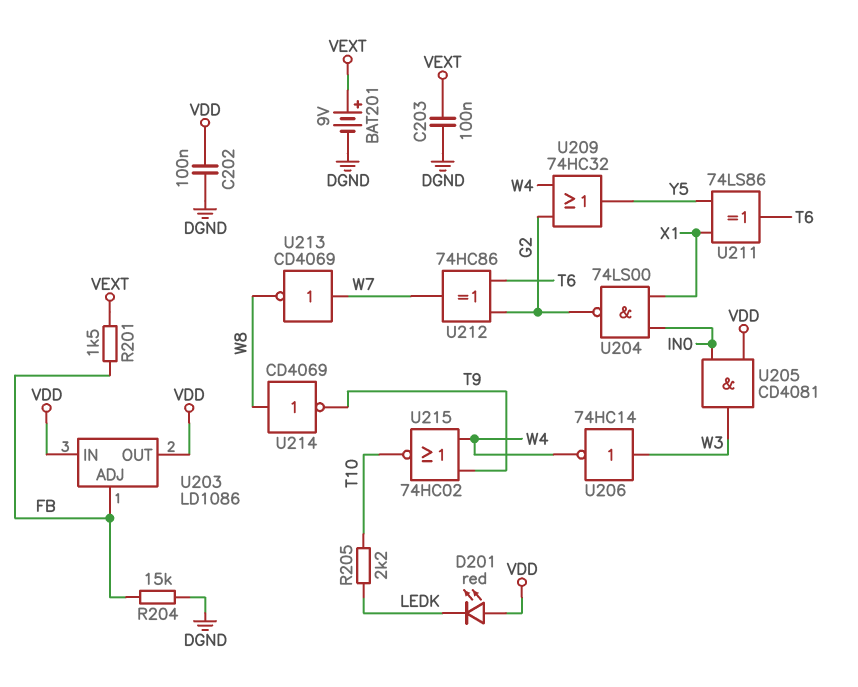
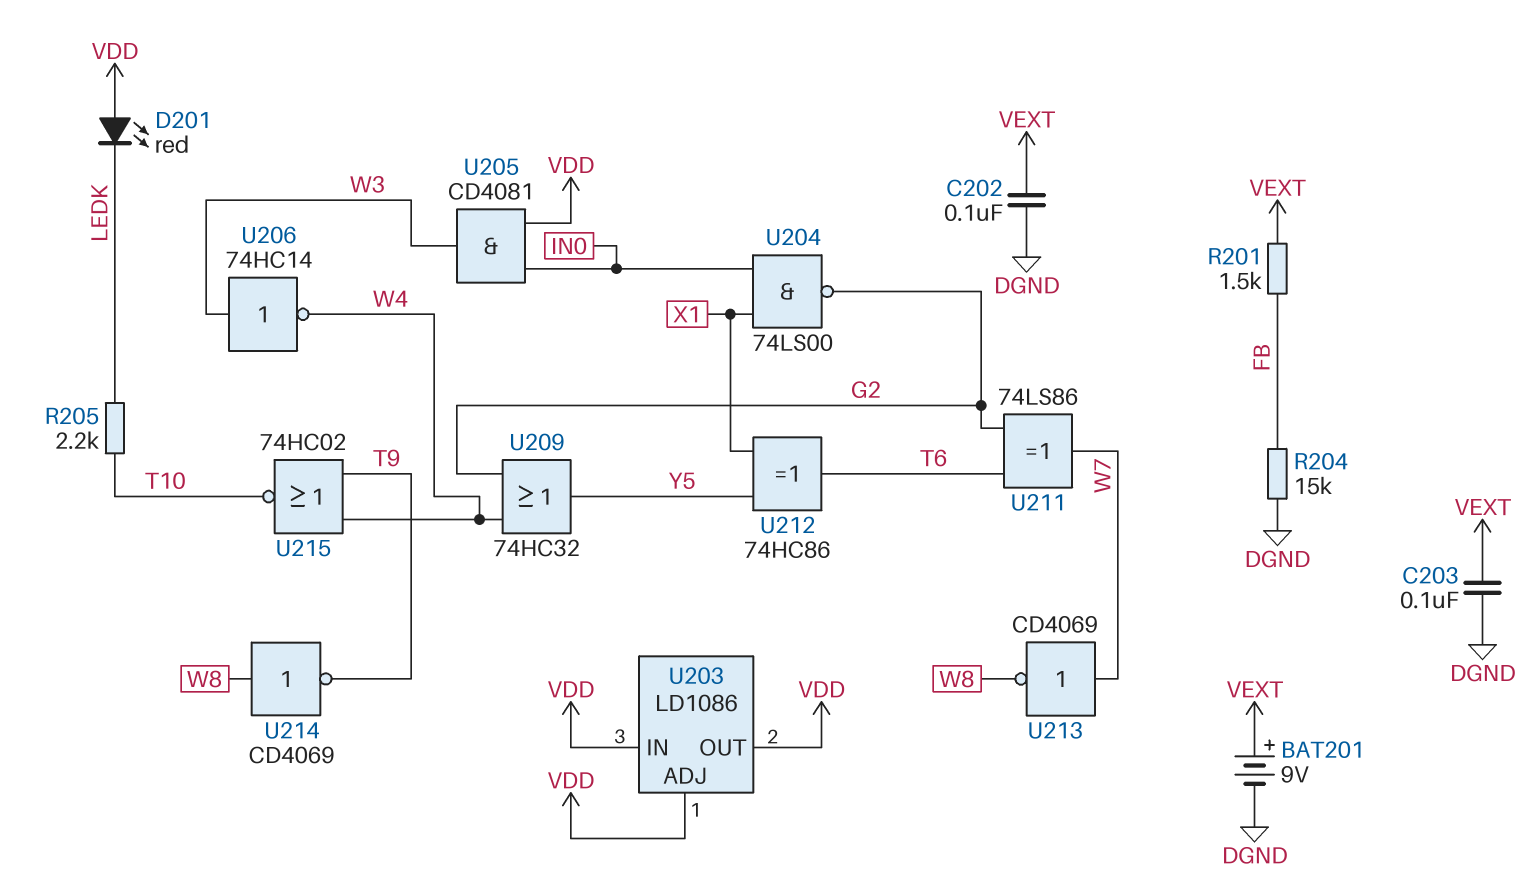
C202: 100nF (DGND, VDD) -> 100nF (DGND, VEXT)
U203 pin ADJ: FB -> VDD
U211: XOR 74LS86 (in X1, in Y5, out T6) -> XOR 74LS86 (in G2, in T6, out W7)
U212: XOR 74HC86 (in G2, in T6, out W7) -> XOR 74HC86 (in X1, in Y5, out T6)

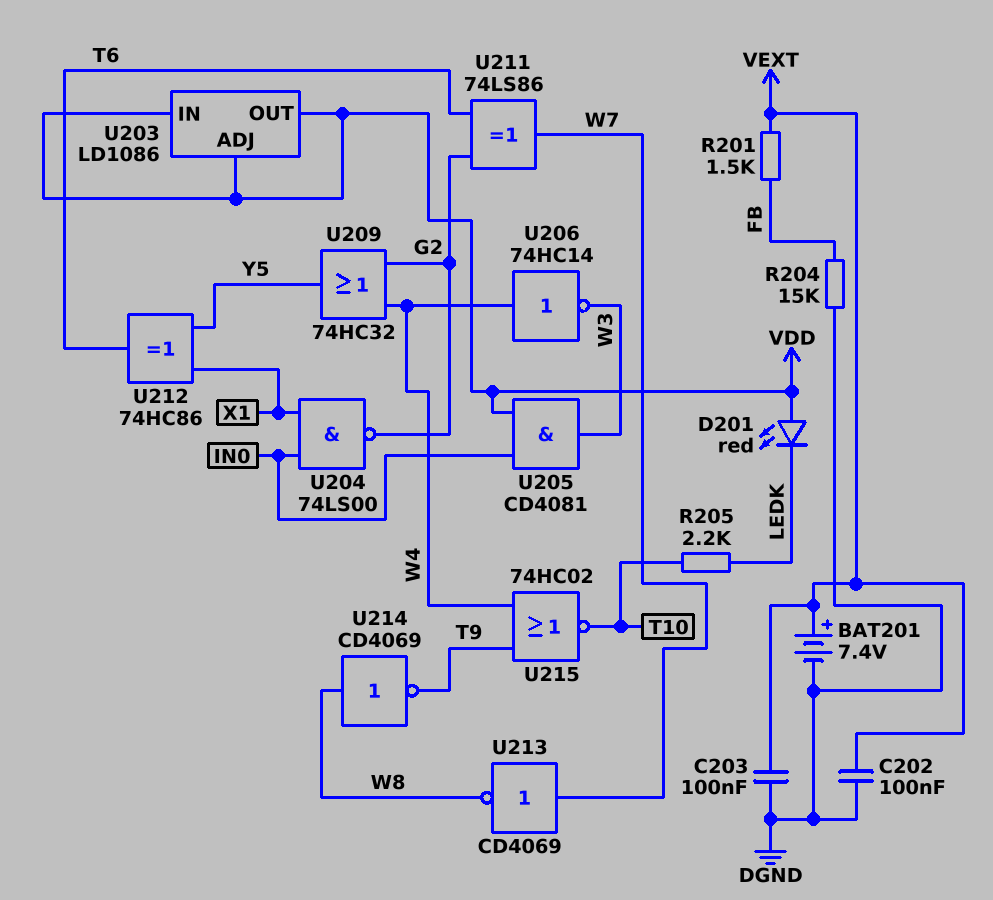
BAT201: 9V (plus VEXT, minus DGND) -> 7.4V (plus VEXT, minus DGND)
U206: NOT 74HC14 (in W3, out W4) -> NOT 74HC14 (in W4, out W3)

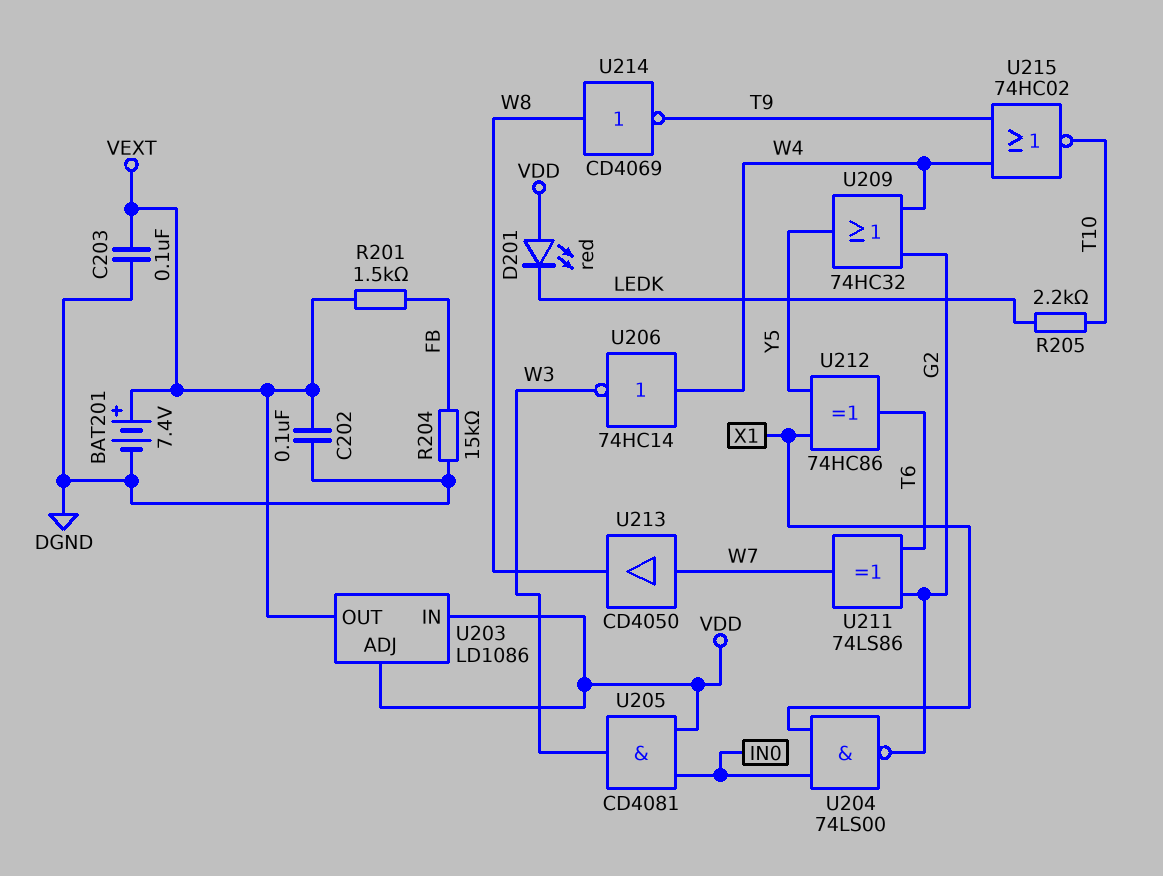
U203 pin OUT: VDD -> VEXT
U213: NOT CD4069 (in W7, out W8) -> buffer CD4050 (in W7, out W8)

